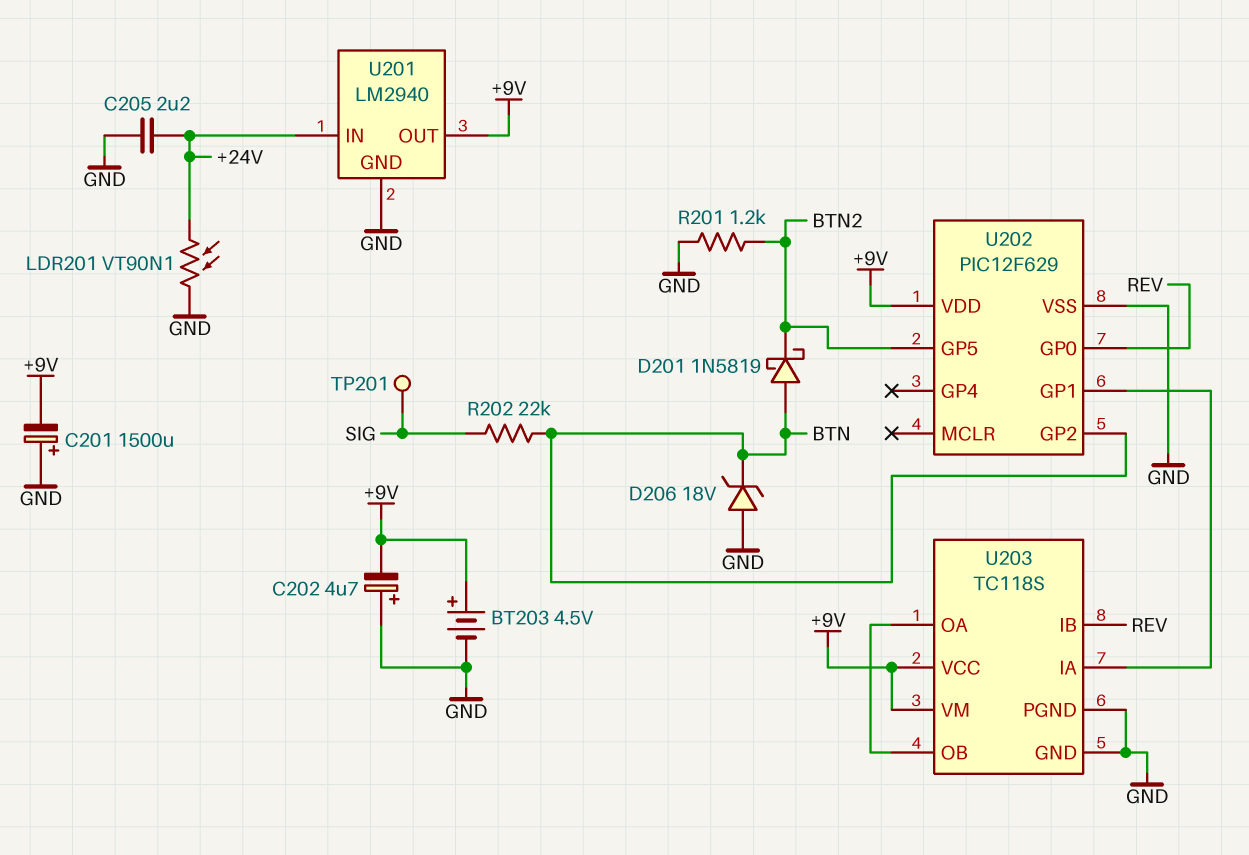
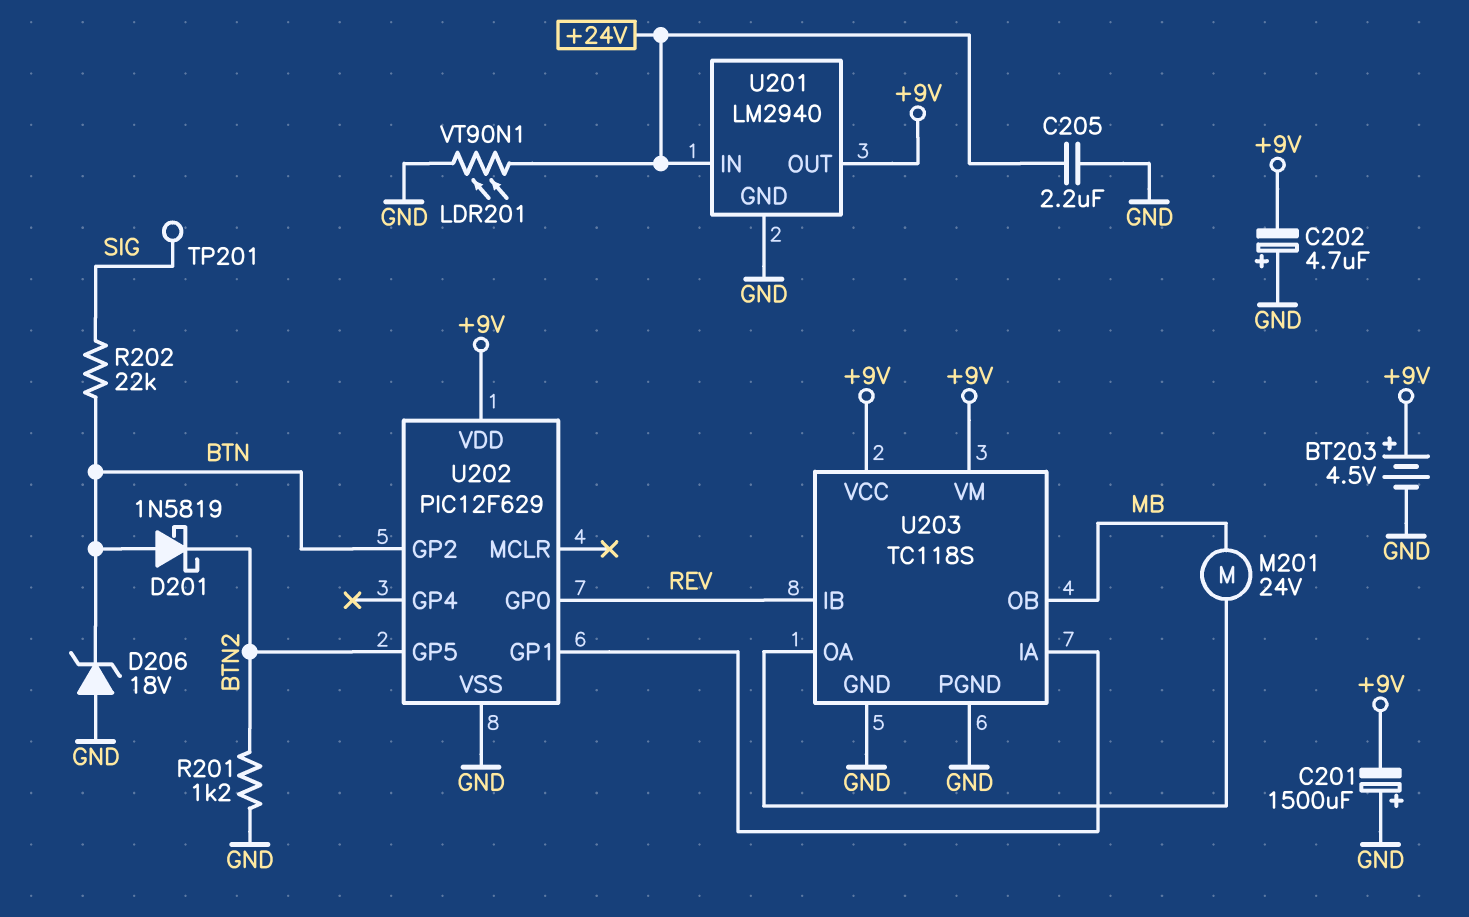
M201: none -> motor 24V (MB, U203/OA)
U203 pin OB: U203/OA -> MB

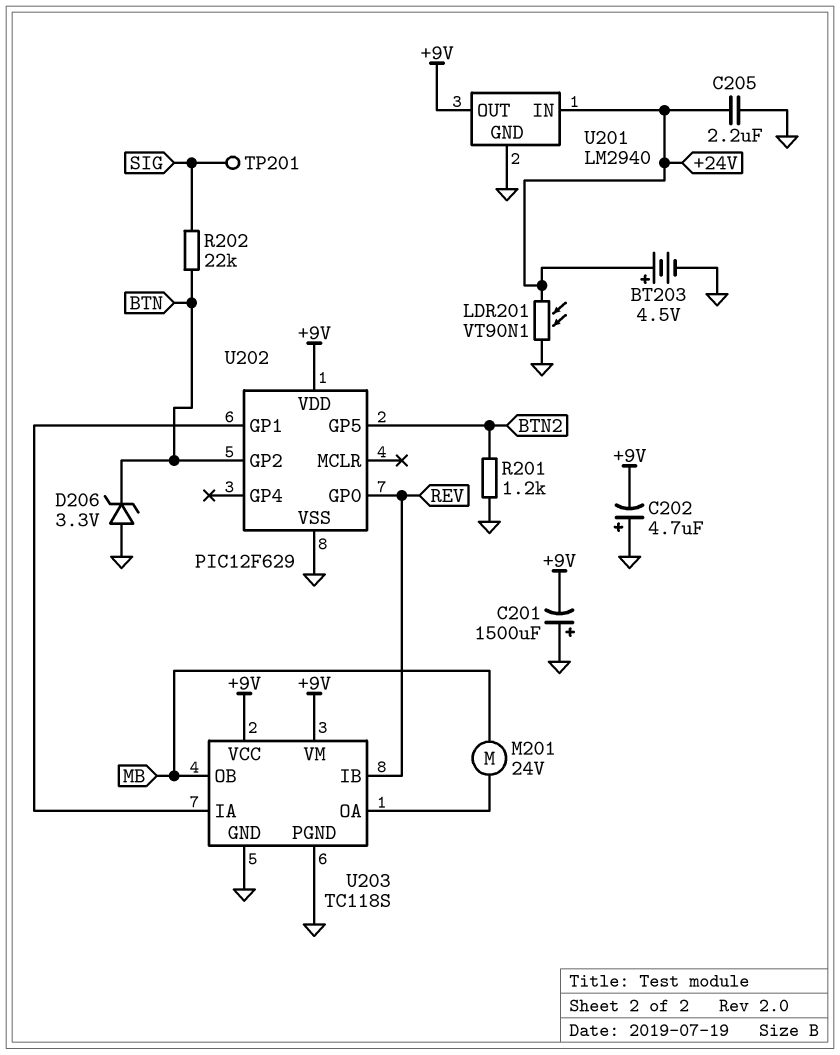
BT203: 4.5V (plus +9V, minus GND) -> 4.5V (plus +24V, minus GND)
D201: schottky 1N5819 (A BTN, K BTN2) -> none
D206: zener 18V (A GND, K BTN) -> zener 3.3V (A GND, K BTN)

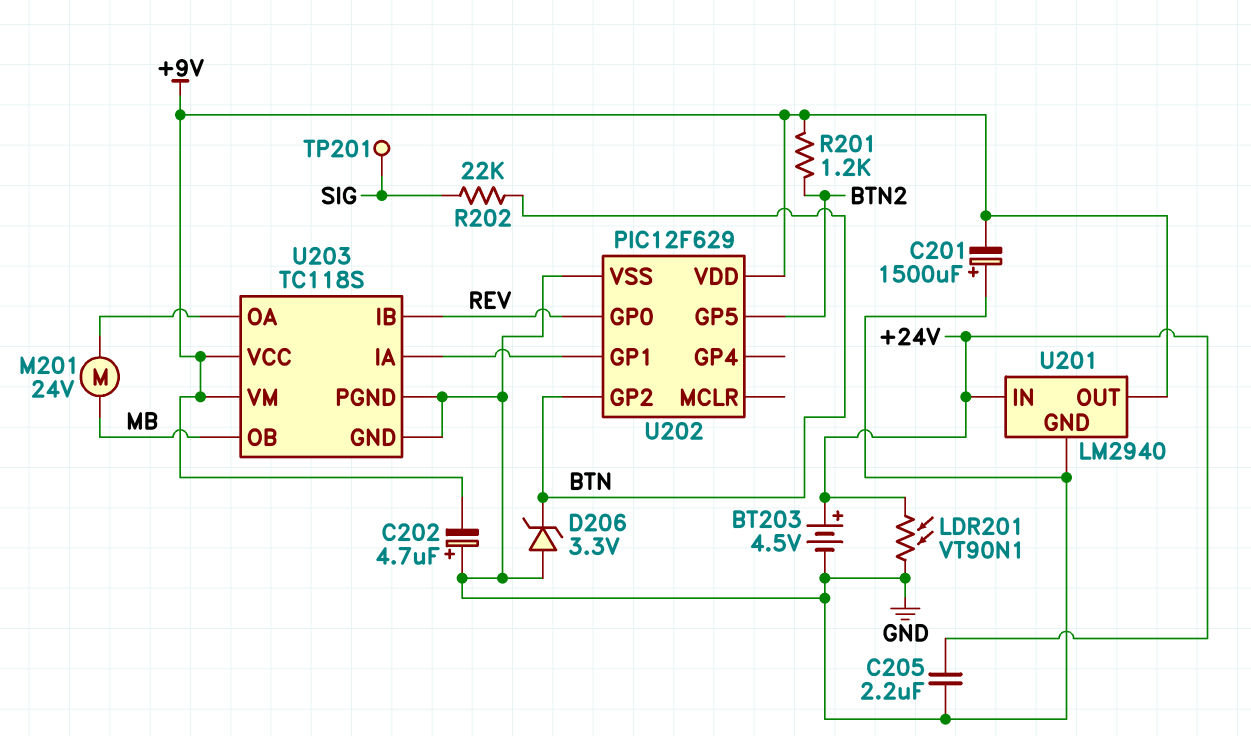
R201: 1.2k (BTN2, GND) -> 1.2k (+9V, BTN2)

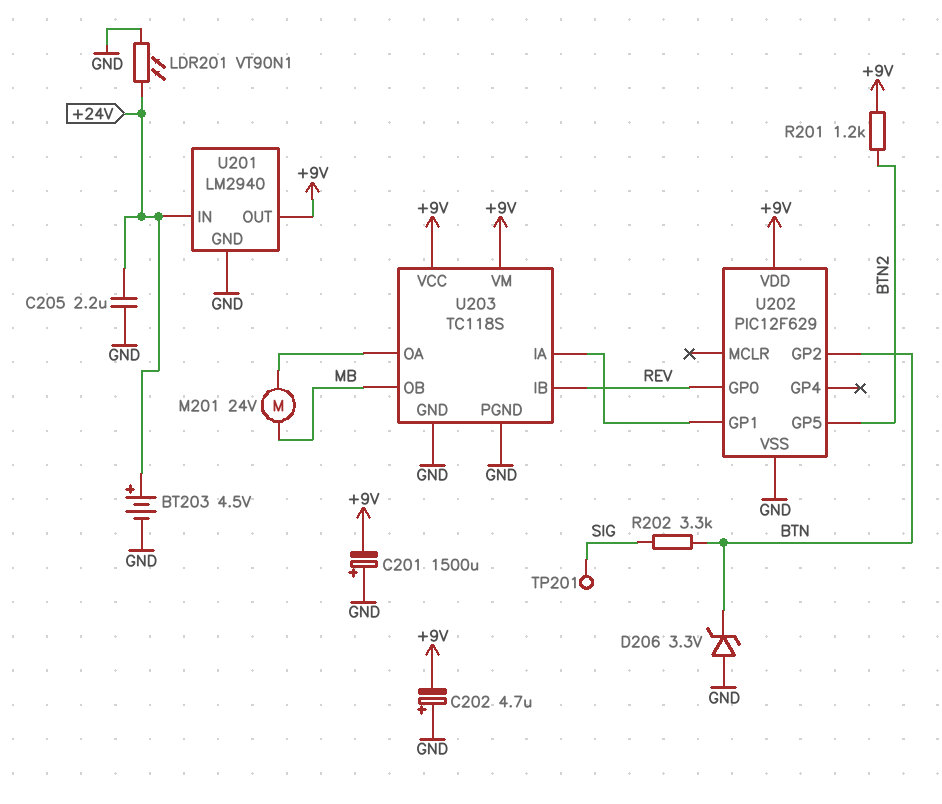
R202: 22k (BTN, SIG) -> 3.3k (BTN, SIG)

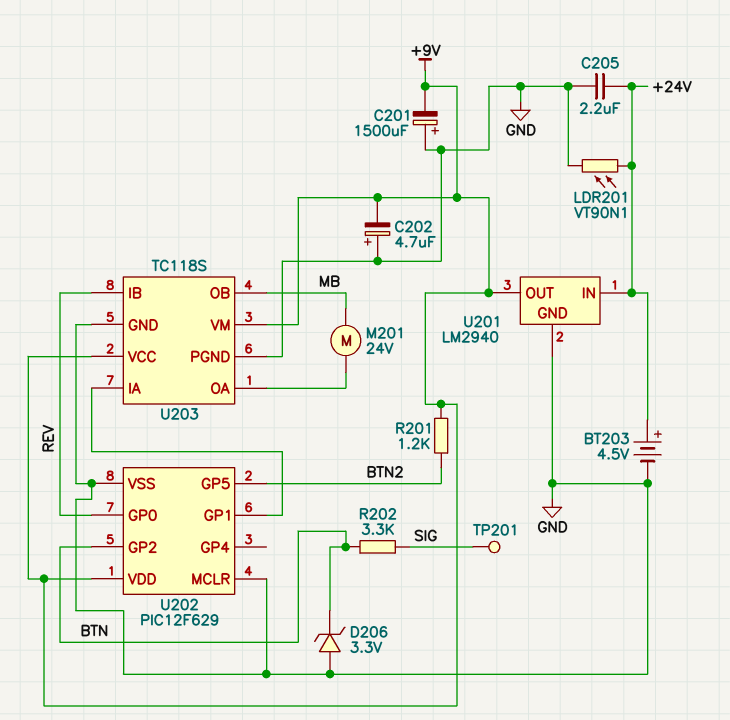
U202 pin MCLR: none -> GND

